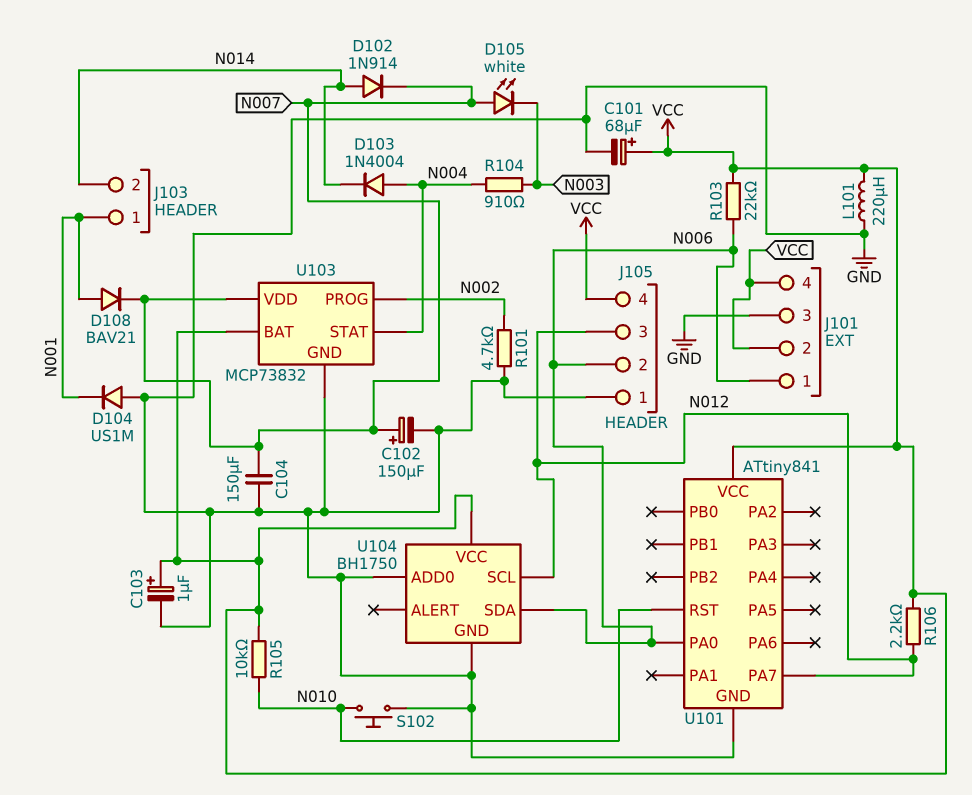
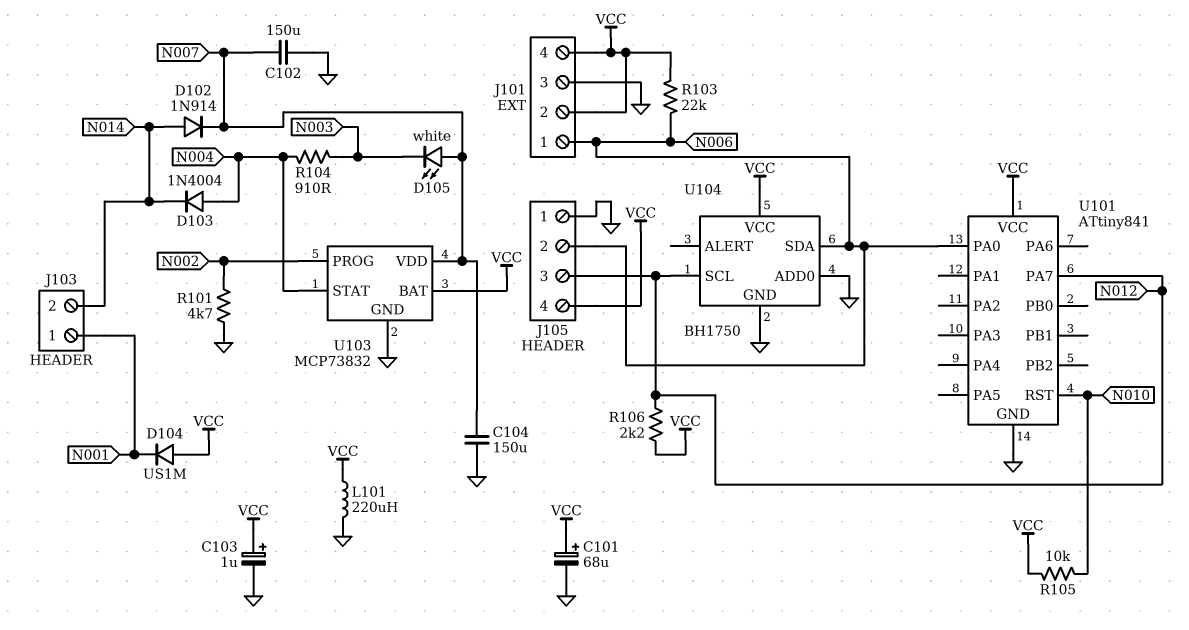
C102: 150uF (plus N007, minus GND) -> 150uF (GND, N007)
D104: diode US1M (A GND, K N001) -> diode US1M (A VCC, K N001)
D108: diode BAV21 (A N001, K N007) -> none
S102: button (GND, N010) -> none

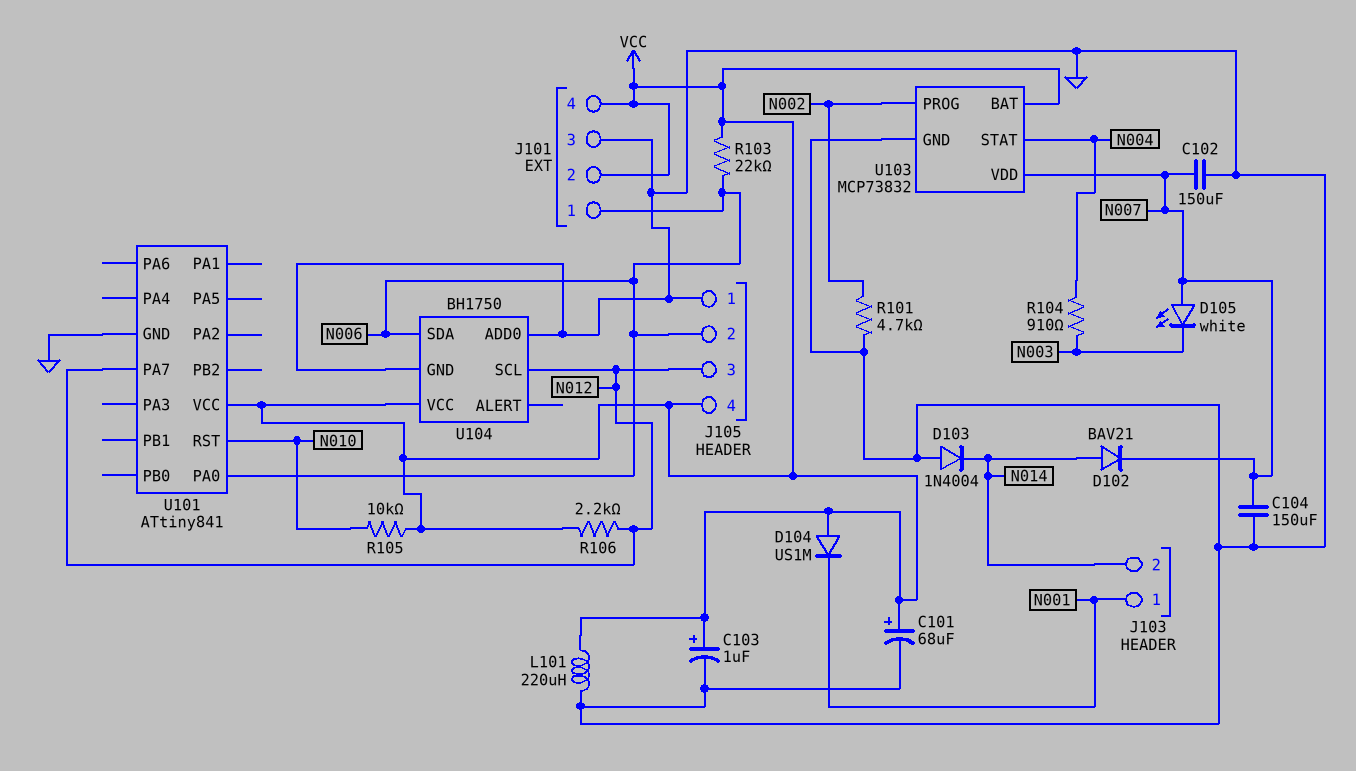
D102: diode 1N914 (A N014, K N007) -> diode BAV21 (A N014, K N007)
D103: diode 1N4004 (A N004, K N014) -> diode 1N4004 (A GND, K N014)

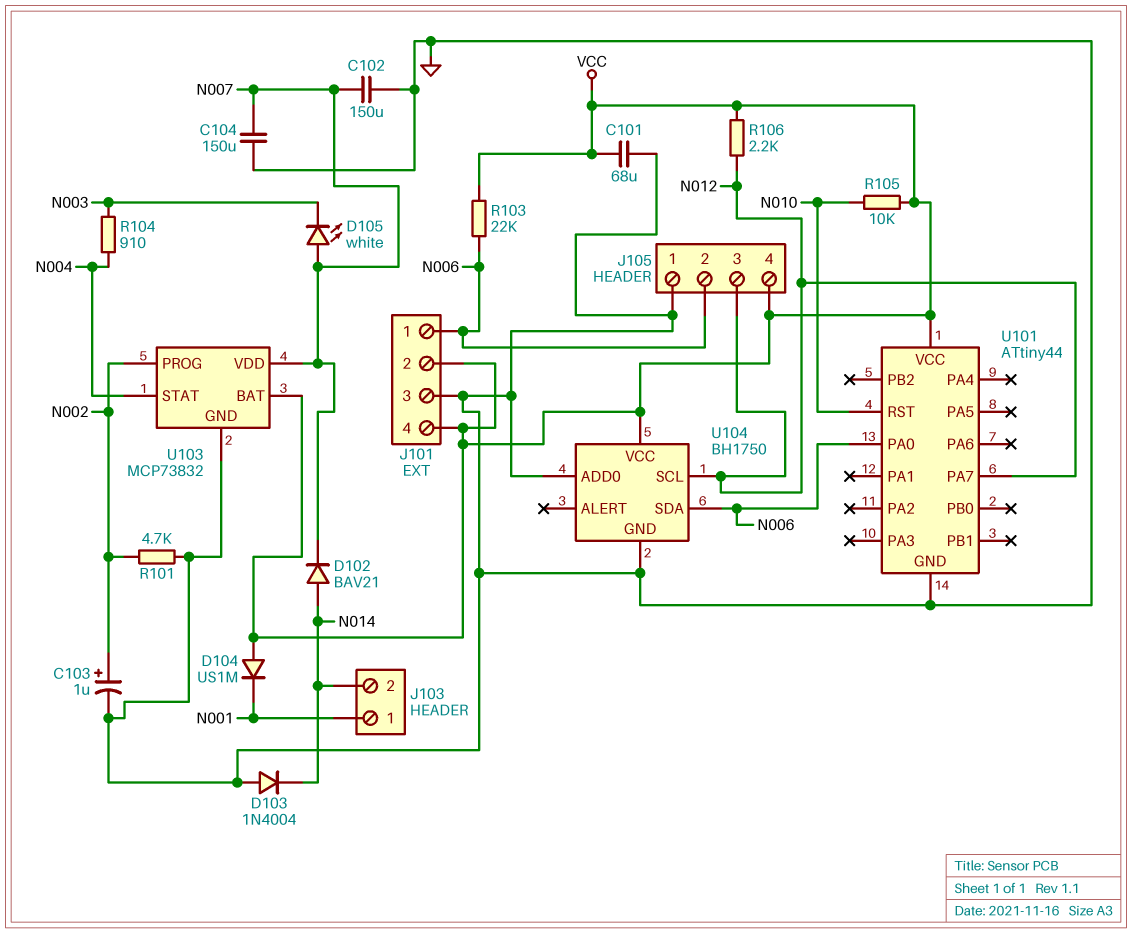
C101: 68uF (plus VCC, minus GND) -> 68uF (GND, VCC)
C103: 1uF (plus VCC, minus GND) -> 1uF (plus N002, minus GND)
L101: 220uH (GND, VCC) -> none
U101: ATtiny841 -> ATtiny44

